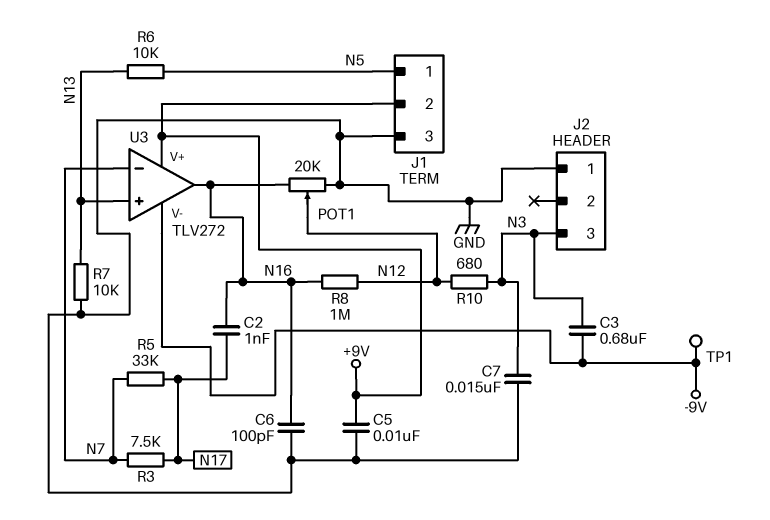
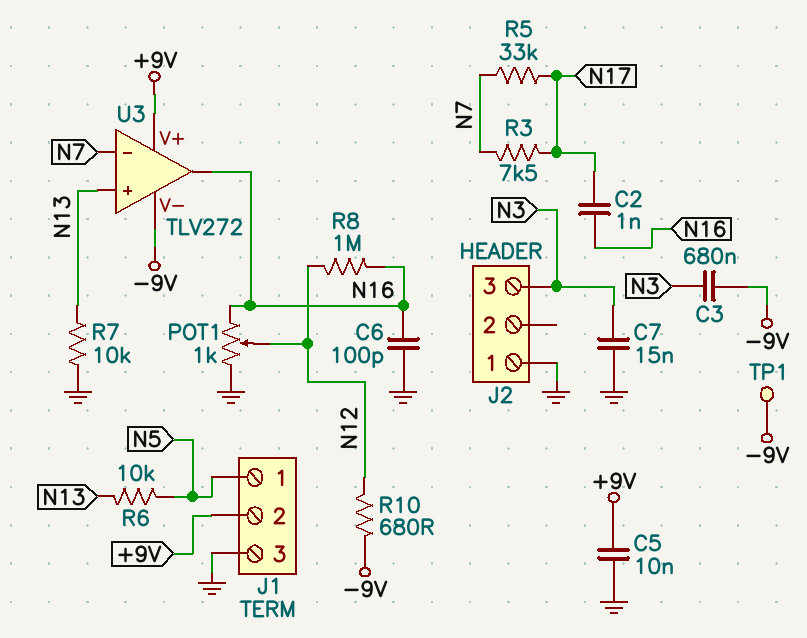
POT1: 20k (GND, N16, wiper N12) -> 1k (GND, N16, wiper N12)
R10: 680 (N3, N12) -> 680 (-9V, N12)

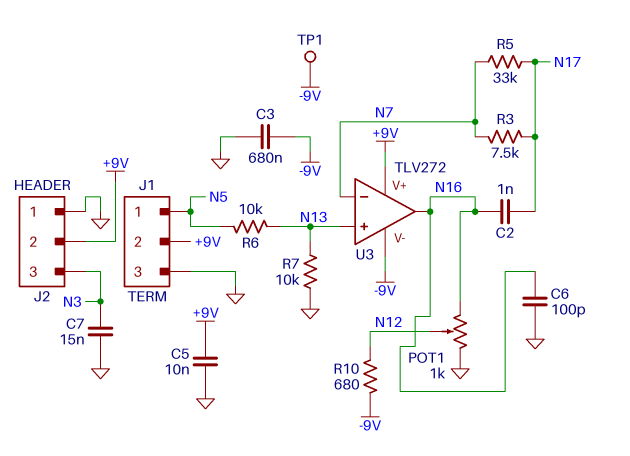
C3: 680nF (-9V, N3) -> 680nF (-9V, GND)
J2 pin 2: none -> +9V
R8: 1M (N12, N16) -> none

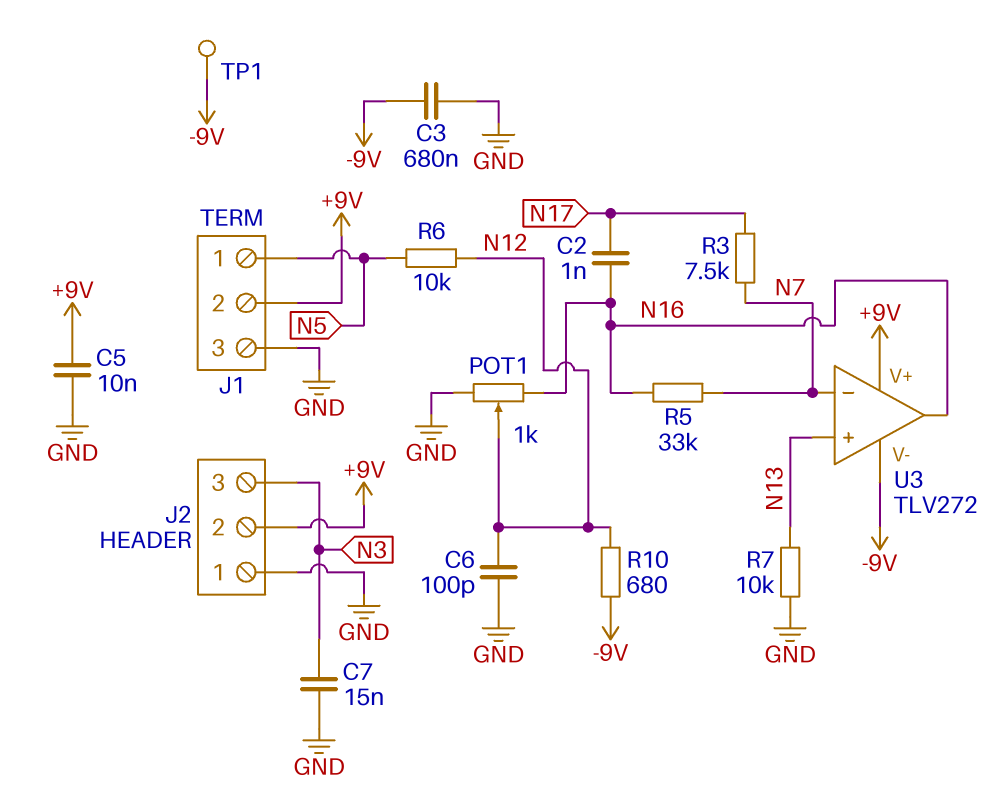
C6: 100pF (GND, N16) -> 100pF (GND, N12)
R5: 33k (N7, N17) -> 33k (N7, N16)
R6: 10k (N5, N13) -> 10k (N5, N12)

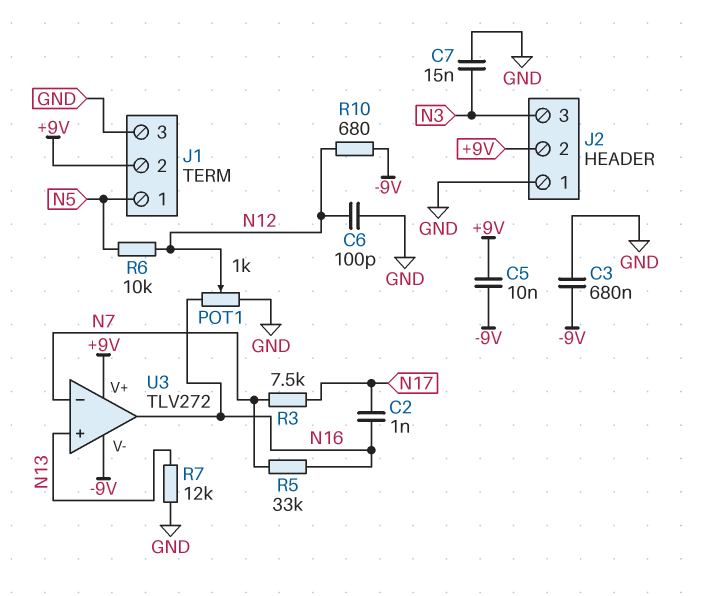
C5: 10nF (+9V, GND) -> 10nF (+9V, -9V)
R7: 10k (GND, N13) -> 12k (GND, N13)
TP1: test point (-9V) -> none

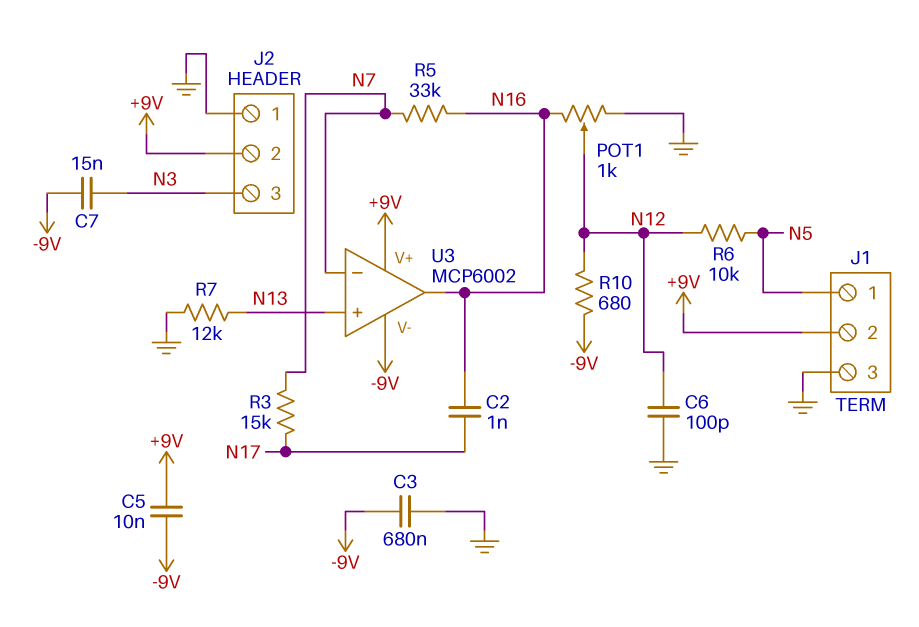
C7: 15nF (GND, N3) -> 15nF (-9V, N3)
R3: 7.5k (N7, N17) -> 15k (N7, N17)
U3: TLV272 -> MCP6002

